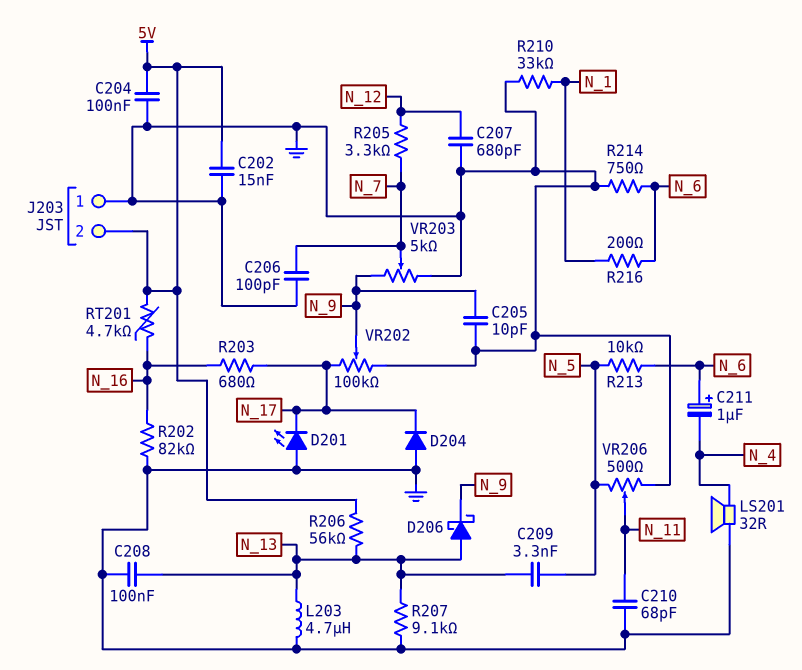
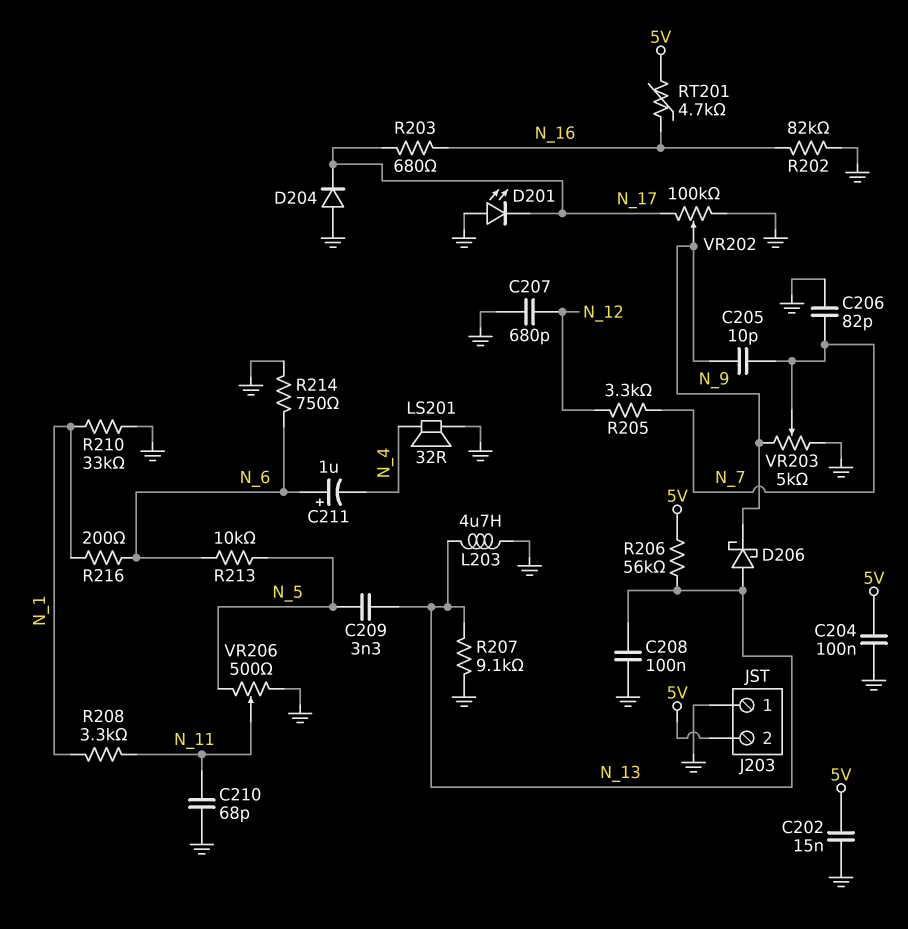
C205: 10pF (GND, N_9) -> 10pF (N_7, N_9)
C206: 100pF (GND, N_7) -> 82pF (GND, N_7)
R208: none -> 3.3k (N_1, N_11)

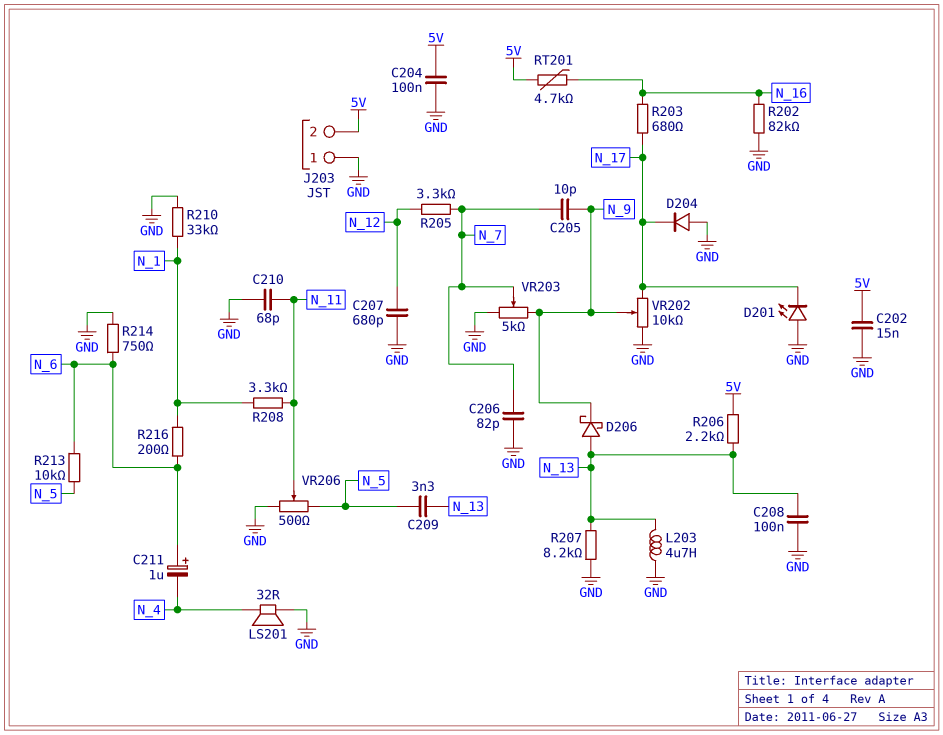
R206: 56k (5V, N_13) -> 2.2k (5V, N_13)
R207: 9.1k (GND, N_13) -> 8.2k (GND, N_13)
VR202: 100k (GND, N_17, wiper N_9) -> 10k (GND, N_17, wiper N_9)

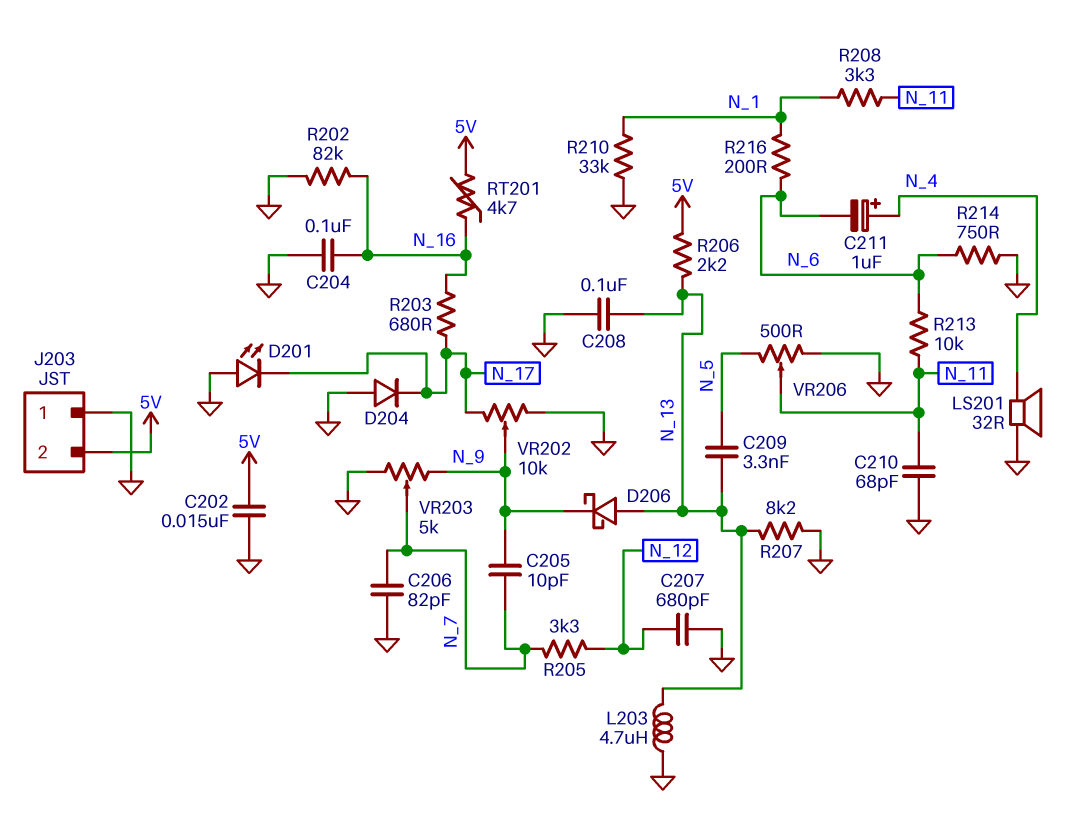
C204: 100nF (5V, GND) -> 100nF (GND, N_16)
C211: 1uF (plus N_6, minus N_4) -> 1uF (plus N_4, minus N_6)
R213: 10k (N_5, N_6) -> 10k (N_6, N_11)

